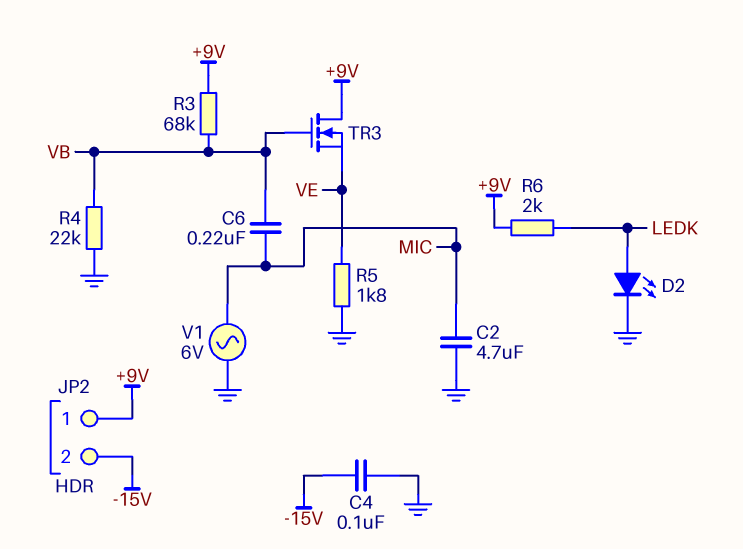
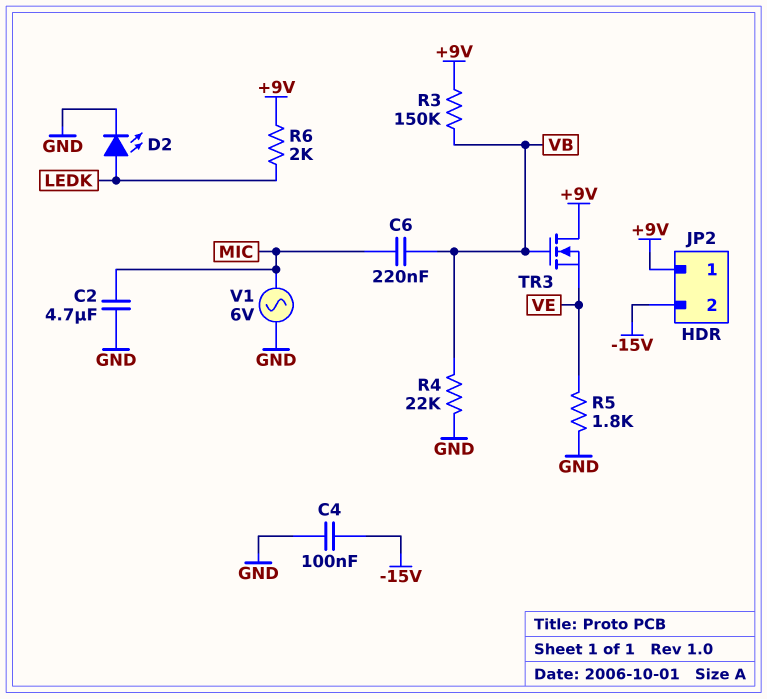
R3: 68k (+9V, VB) -> 150k (+9V, VB)

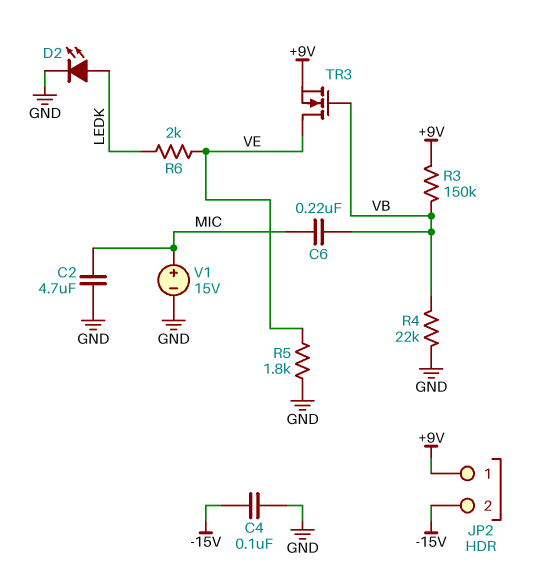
R6: 2k (+9V, LEDK) -> 2k (LEDK, VE)
TR3: NMOS (G VB, D +9V, S VE) -> NMOS (G VB, D VE, S +9V)
V1: AC 6V (GND, MIC) -> 15V (plus MIC, minus GND)

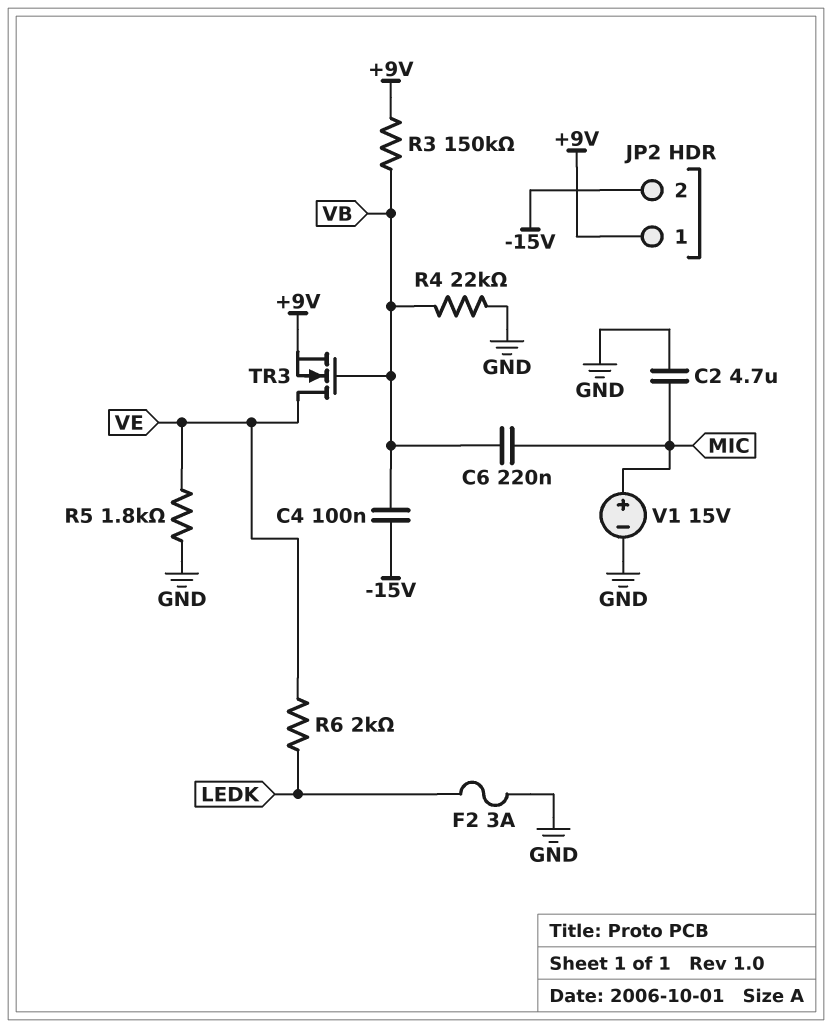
C4: 100nF (-15V, GND) -> 100nF (-15V, VB)
D2: LED (A LEDK, K GND) -> none
F2: none -> 3A (GND, LEDK)

